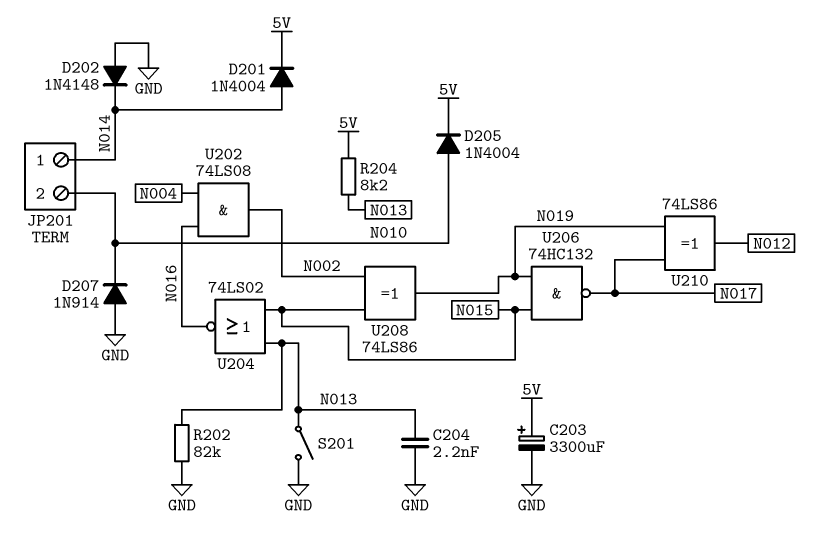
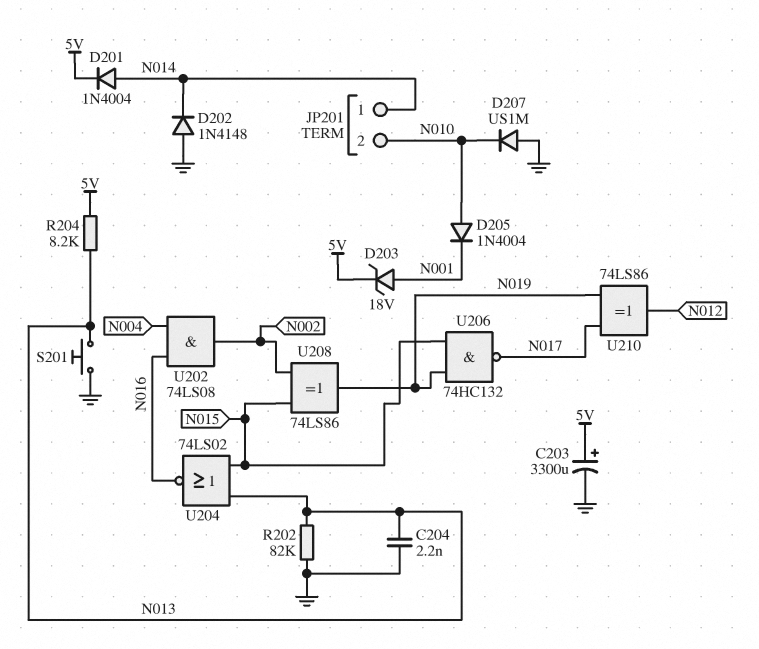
D203: none -> zener 18V (A N001, K 5V)
D205: diode 1N4004 (A N010, K 5V) -> diode 1N4004 (A N010, K N001)
D207: diode 1N914 (A GND, K N010) -> diode US1M (A GND, K N010)
S201: switch (GND, N013) -> button (GND, N013)

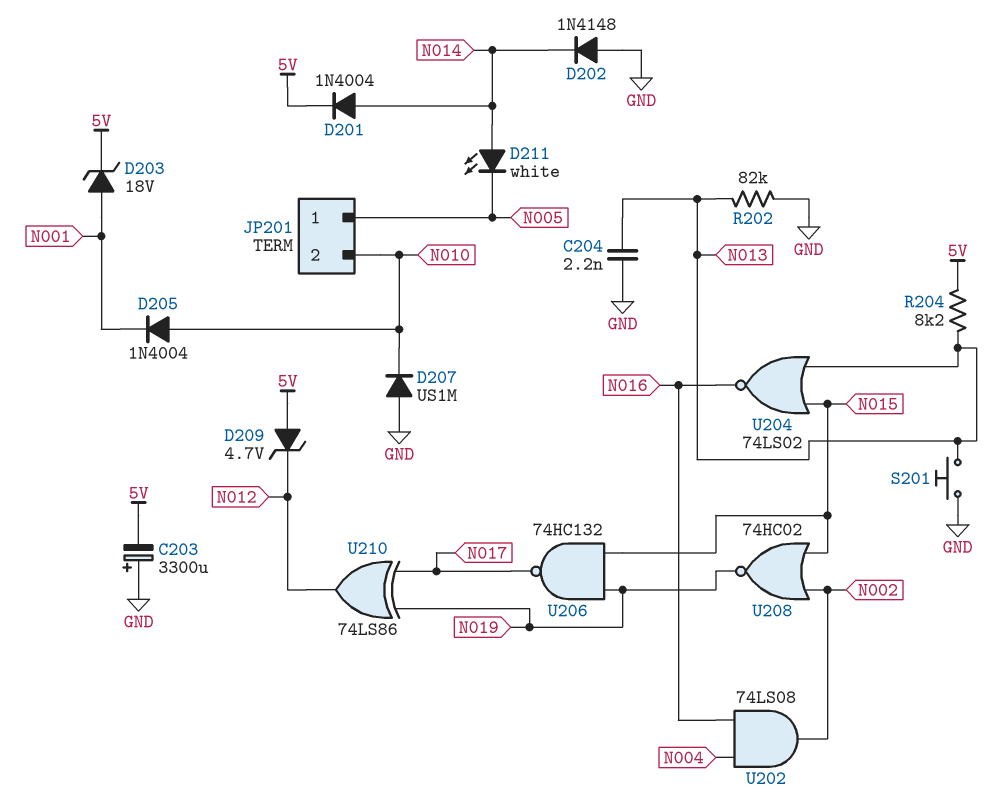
C203: 3300uF (plus 5V, minus GND) -> 3300uF (plus GND, minus 5V)
D209: none -> zener 4.7V (A 5V, K N012)
D211: none -> LED white (A N014, K N005)
JP201 pin 1: N014 -> N005
U208: XOR 74LS86 (in N002, in N015, out N019) -> NOR 74HC02 (in N002, in N015, out N019)

